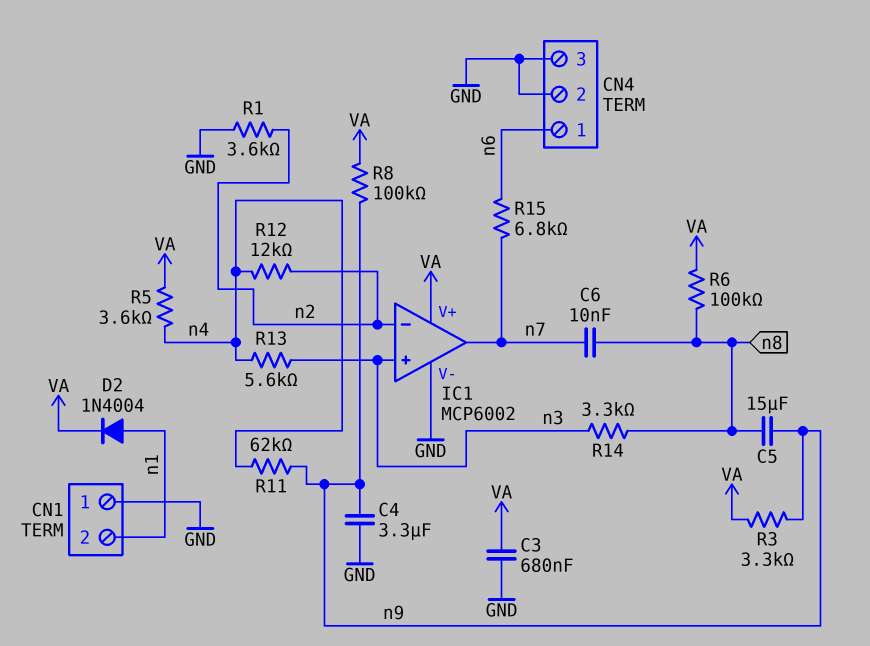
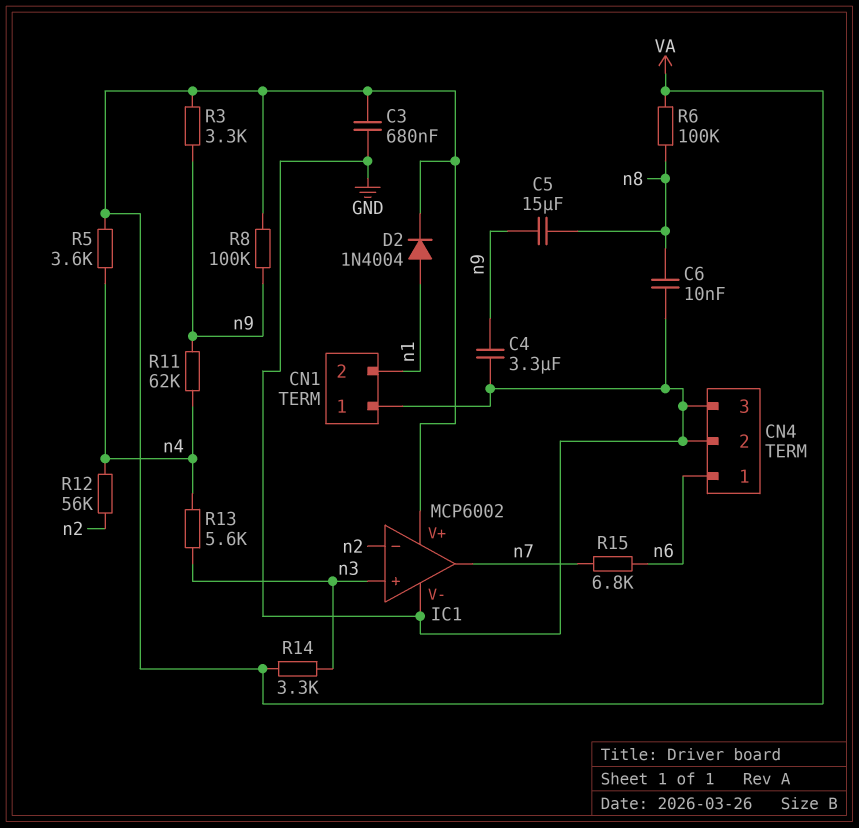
C6: 10nF (n7, n8) -> 10nF (GND, n8)
R1: 3.6k (GND, n2) -> none
R12: 12k (n2, n4) -> 56k (n2, n4)
R14: 3.3k (n3, n8) -> 3.3k (VA, n3)

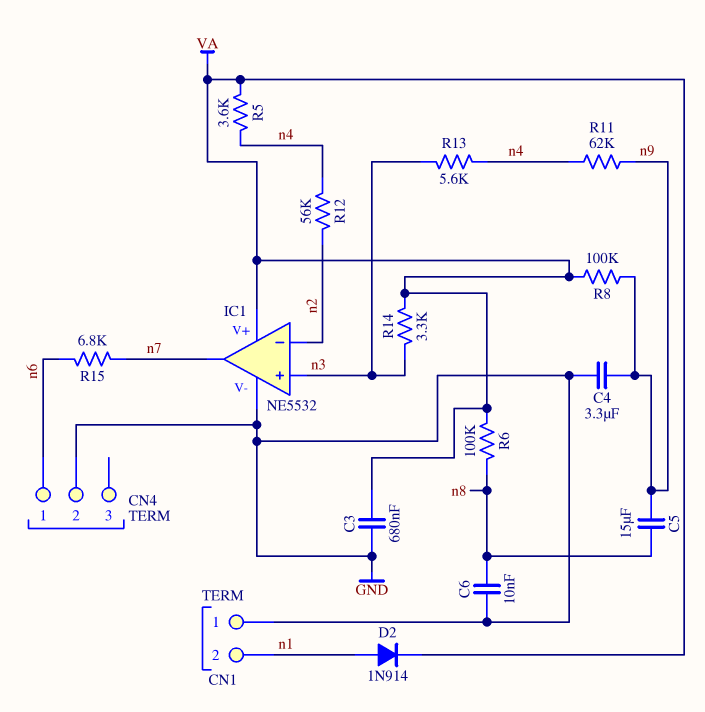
CN4 pin 3: GND -> none
D2: diode 1N4004 (A n1, K VA) -> diode 1N914 (A n1, K VA)
IC1: MCP6002 -> NE5532
R3: 3.3k (VA, n9) -> none

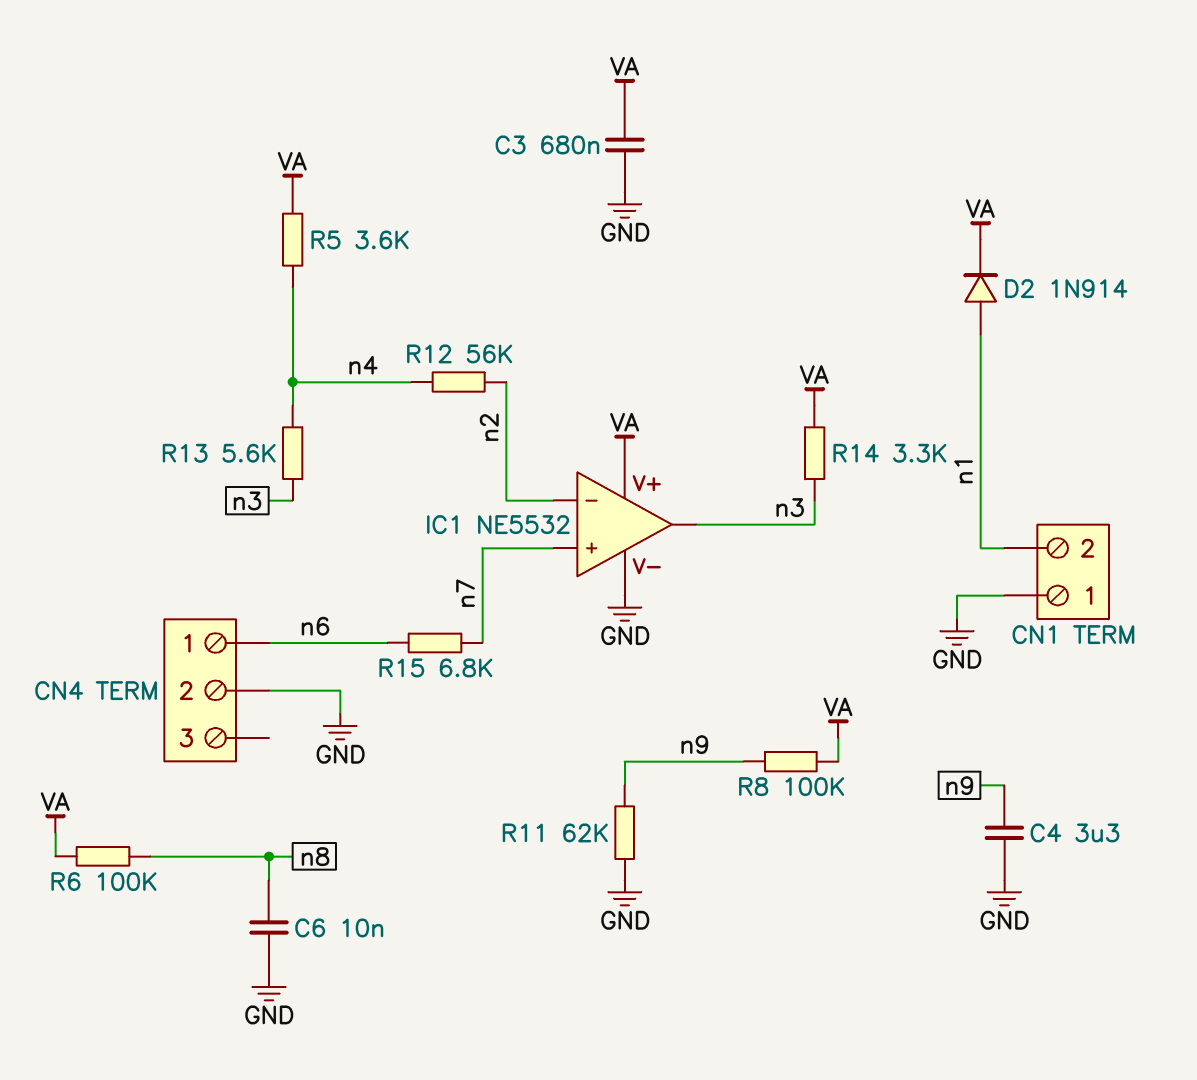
C5: 15uF (n8, n9) -> none
IC1 pin in+: n3 -> n7
IC1 pin out: n7 -> n3
R11: 62k (n4, n9) -> 62k (GND, n9)

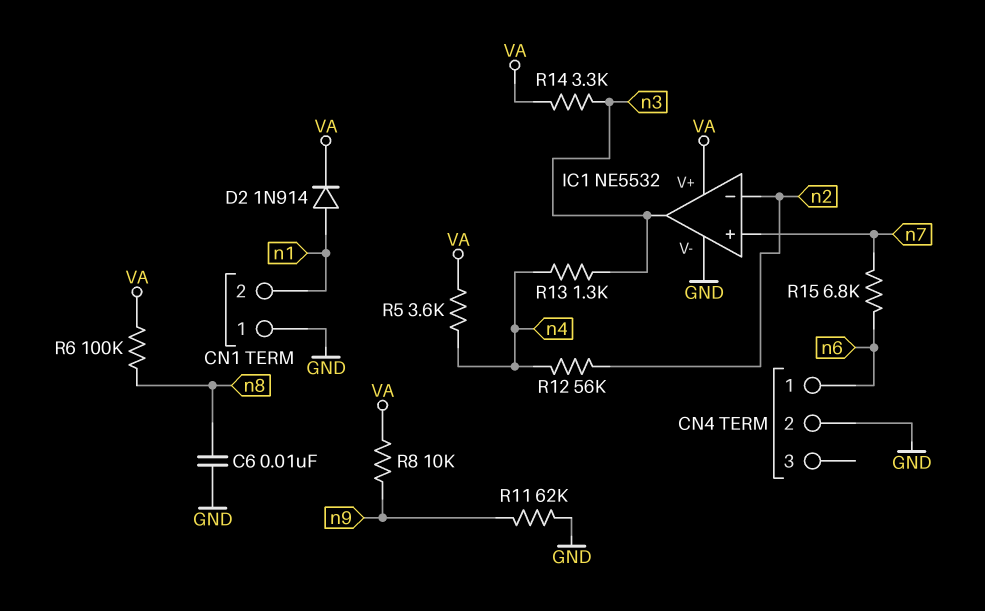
C3: 680nF (GND, VA) -> none
C4: 3.3uF (GND, n9) -> none
R8: 100k (VA, n9) -> 10k (VA, n9)
R13: 5.6k (n3, n4) -> 1.3k (n3, n4)

